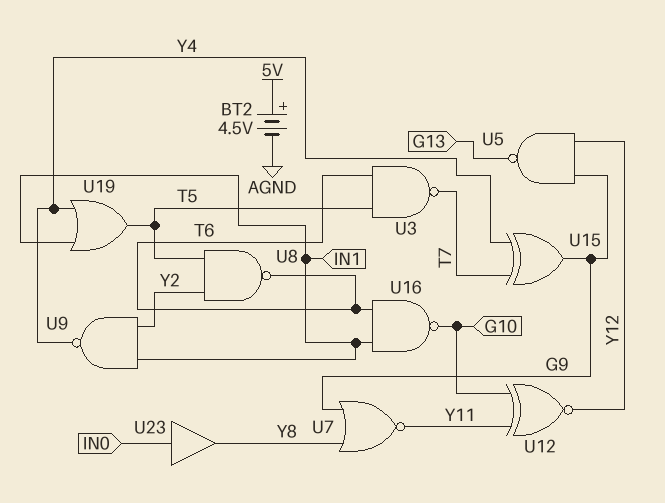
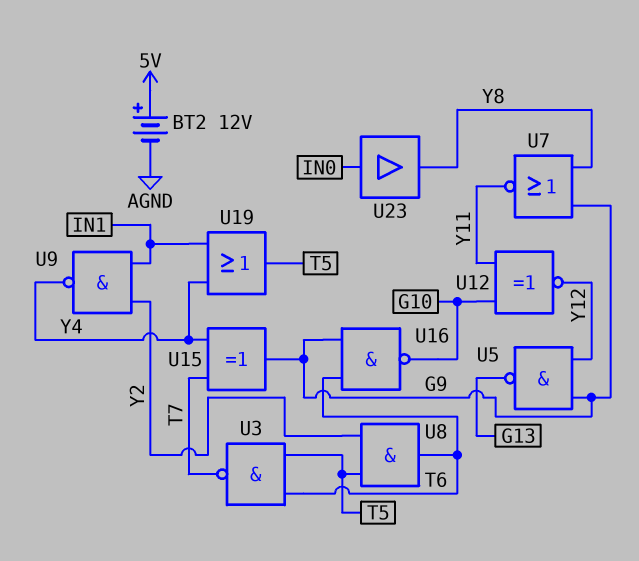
BT2: 4.5V (plus 5V, minus AGND) -> 12V (plus 5V, minus AGND)
U8: NAND (in T5, in Y2, out T6) -> AND (in T5, in Y2, out T6)
U16: NAND (in IN1, in T6, out G10) -> NAND (in G9, in T6, out G10)

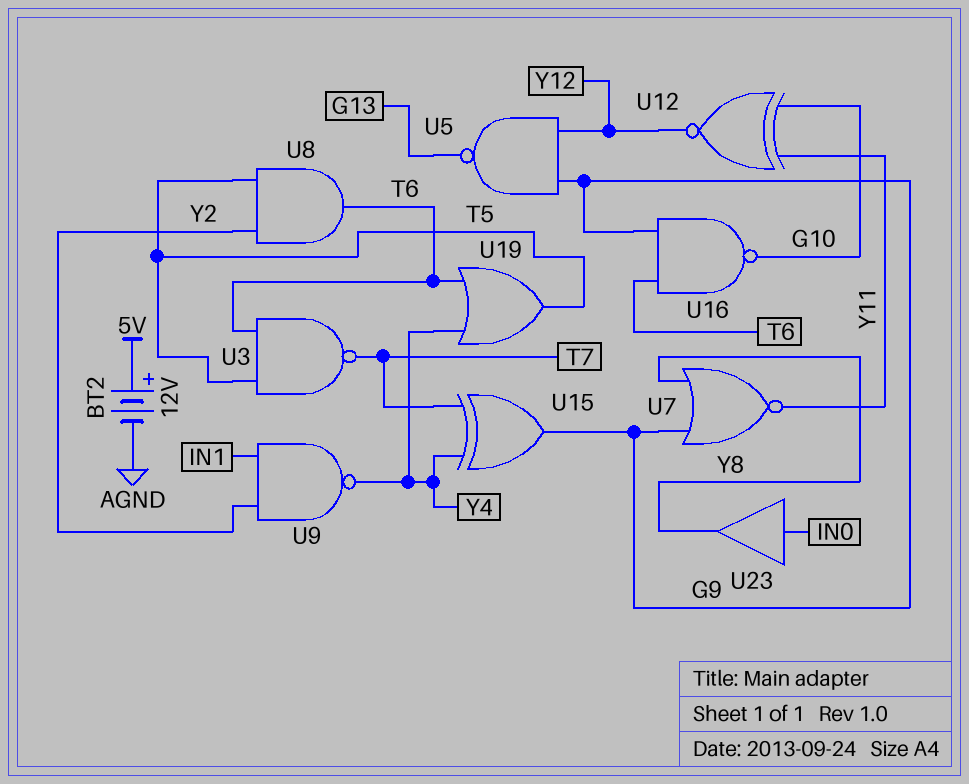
U19: OR (in IN1, in Y4, out T5) -> OR (in T6, in Y4, out T5)

